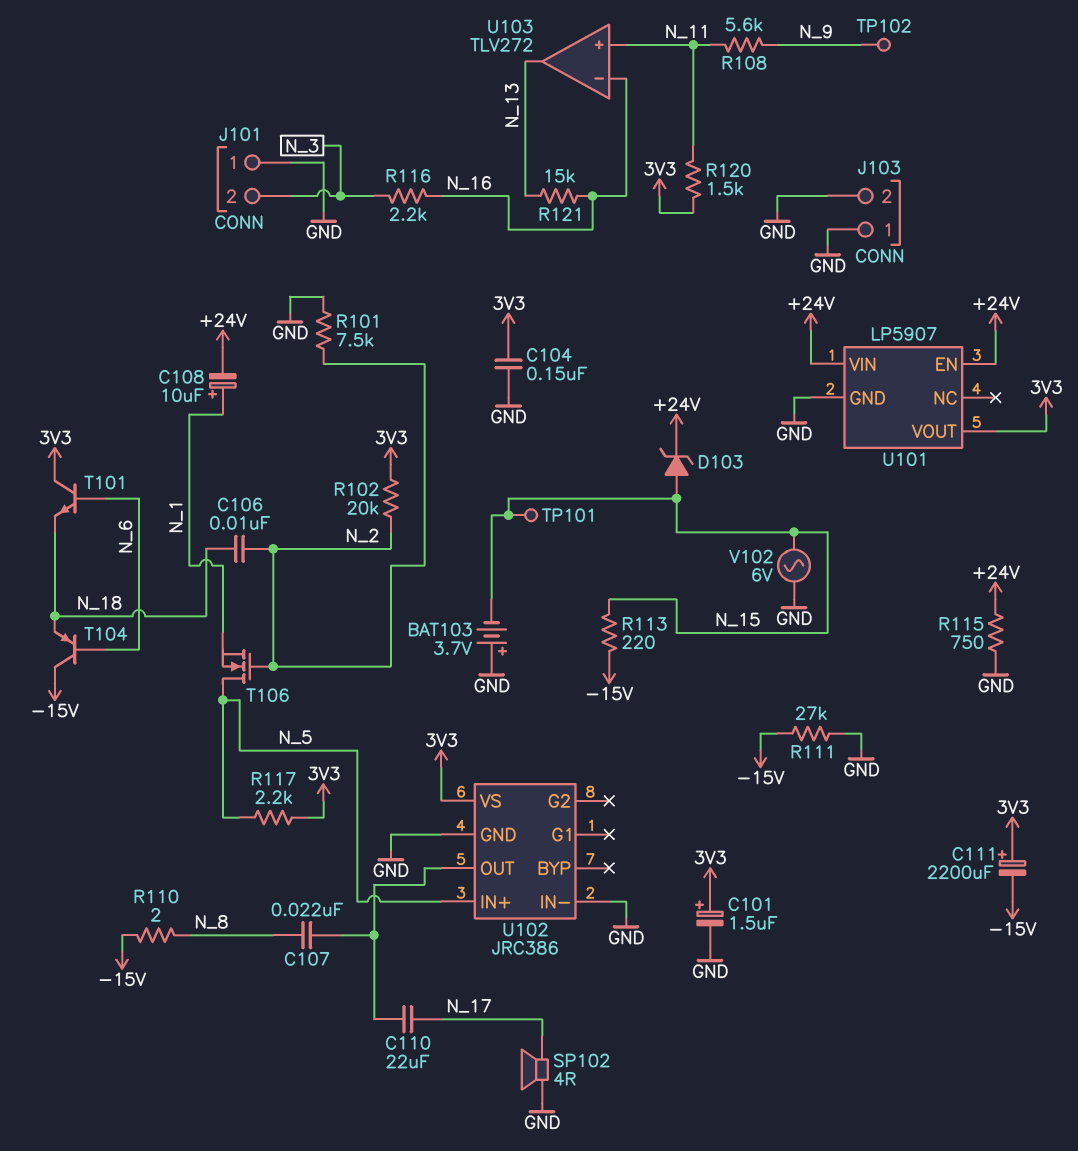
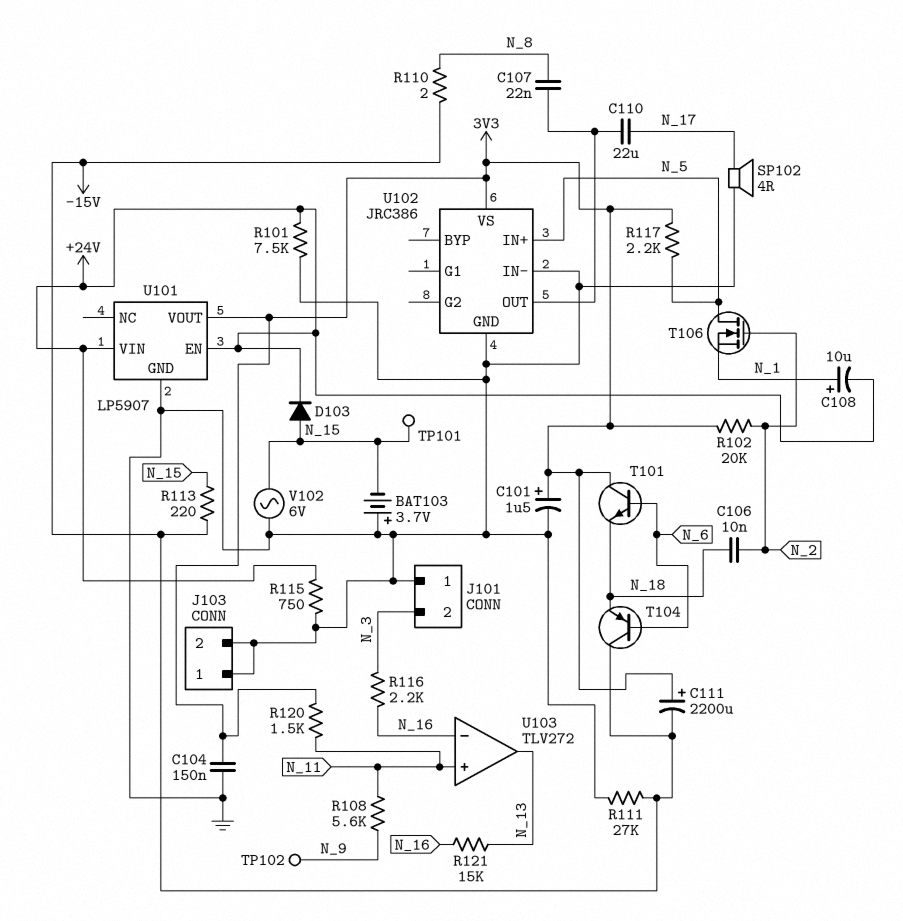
D103: zener (A N_15, K +24V) -> diode (A N_15, K +24V)
R101: 7.5k (GND, N_2) -> 7.5k (+24V, GND)

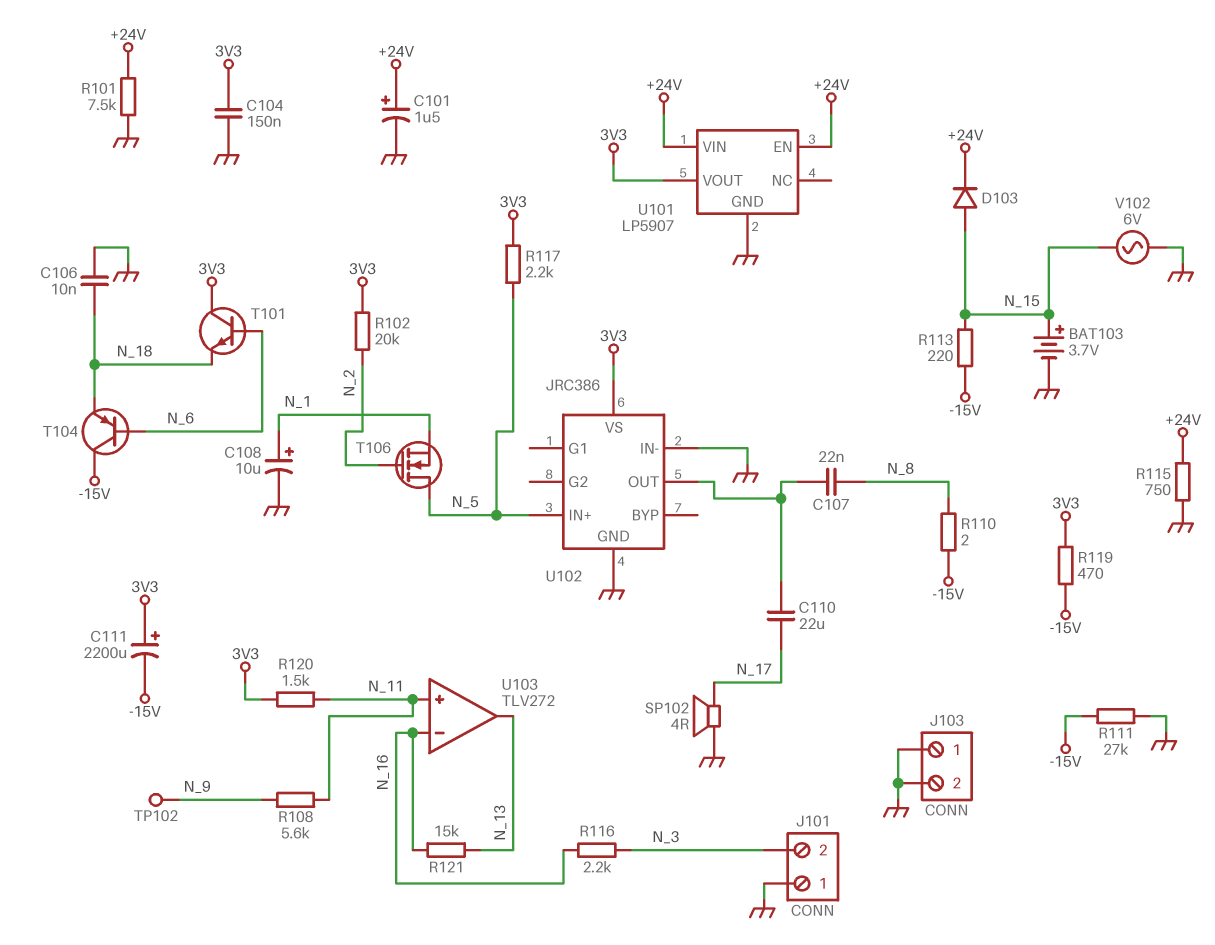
BAT103: 3.7V (plus GND, minus N_15) -> 3.7V (plus N_15, minus GND)
C101: 1.5uF (plus 3V3, minus GND) -> 1.5uF (plus +24V, minus GND)
C106: 10nF (N_2, N_18) -> 10nF (GND, N_18)
C108: 10uF (plus N_1, minus +24V) -> 10uF (plus N_1, minus GND)
R119: none -> 470 (-15V, 3V3)
TP101: test point (N_15) -> none

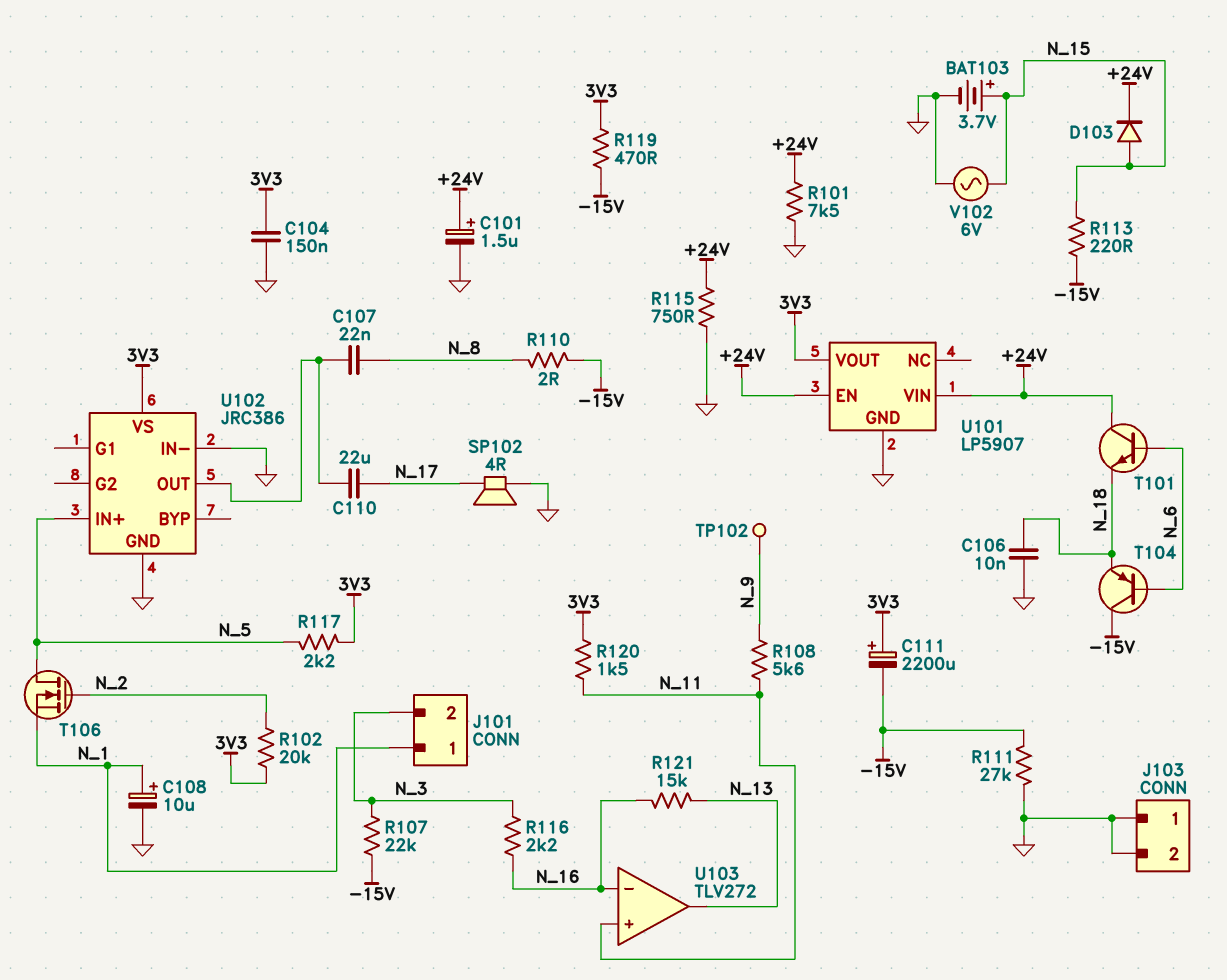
J101 pin 1: GND -> N_1
R107: none -> 22k (-15V, N_3)
T101: NPN (B N_6, C 3V3, E N_18) -> NPN (B N_6, C +24V, E N_18)

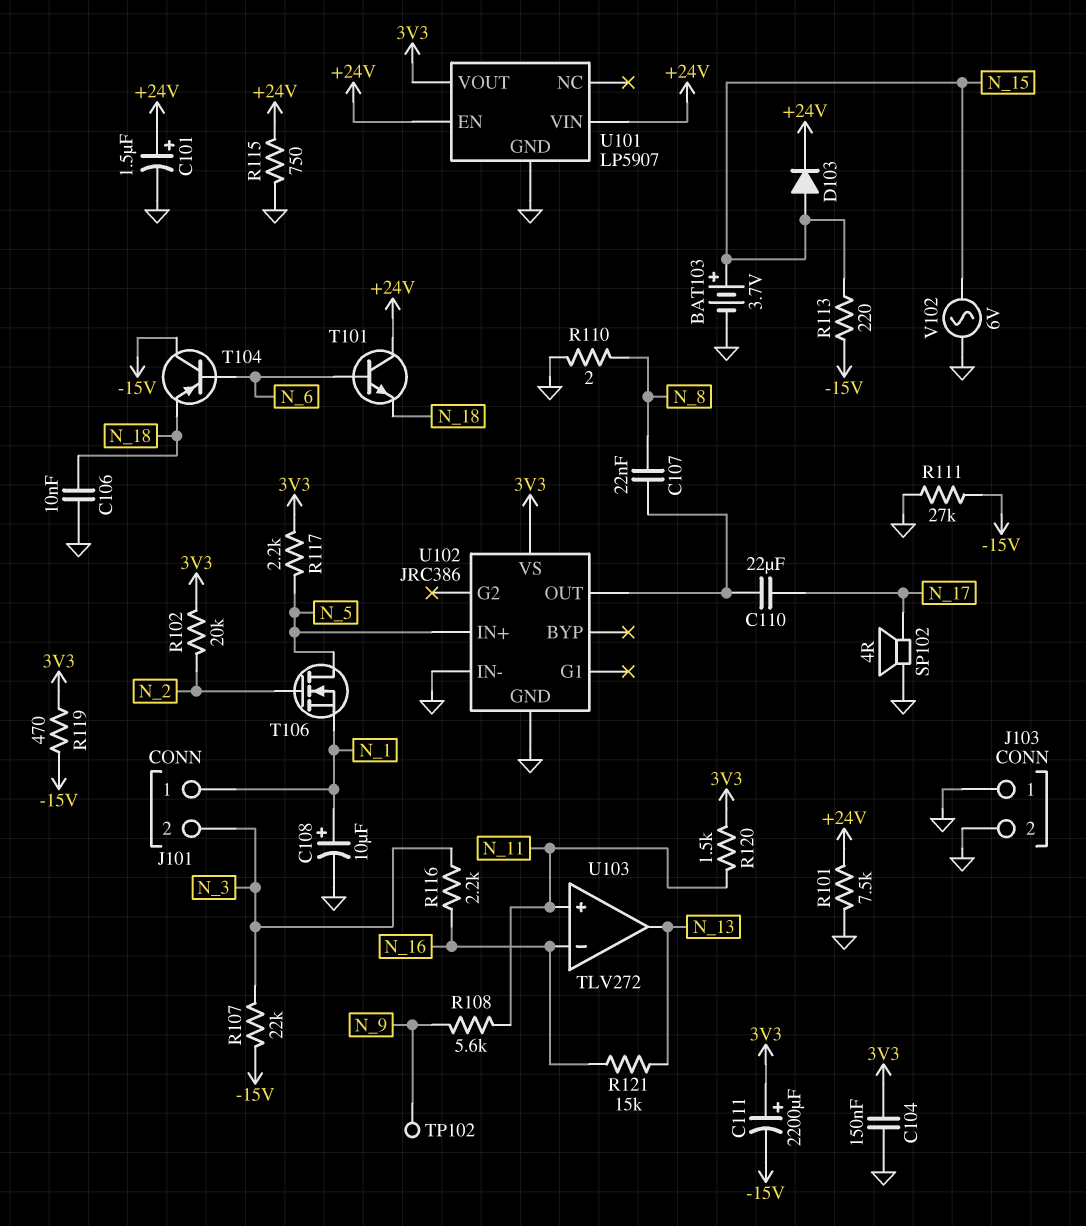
R110: 2 (-15V, N_8) -> 2 (GND, N_8)

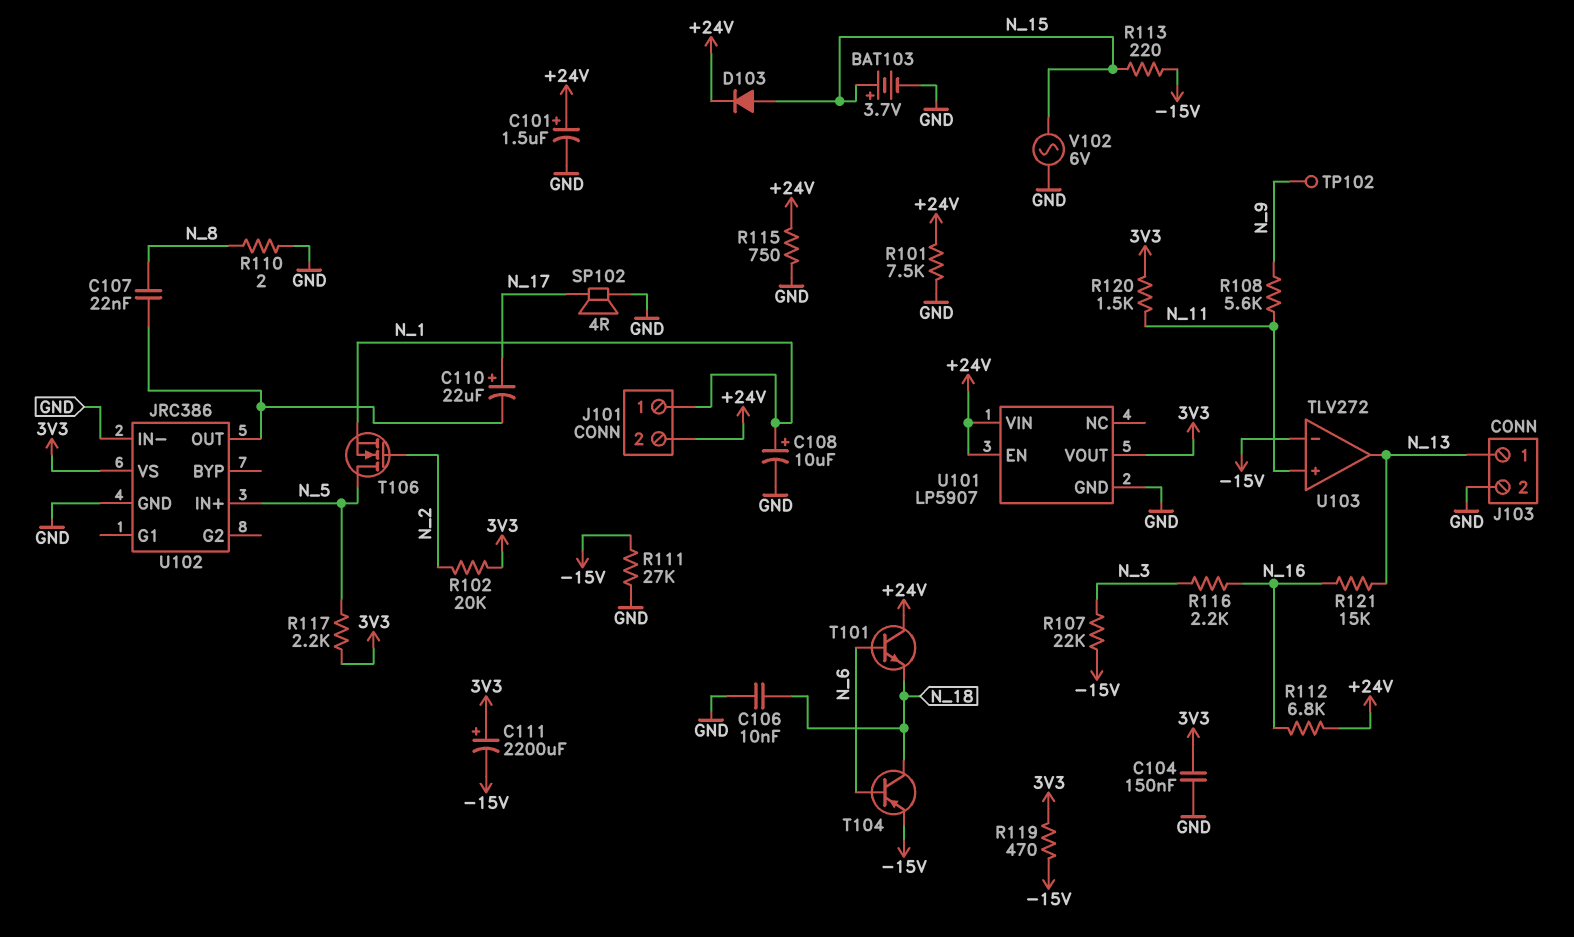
C110: 22uF (N_17, U102/OUT) -> 22uF (plus N_17, minus U102/OUT)
J101 pin 2: N_3 -> +24V
J103 pin 1: GND -> N_13
R112: none -> 6.8k (+24V, N_16)
T104: PNP (B N_6, C -15V, E N_18) -> PNP (B N_6, C N_18, E -15V)
U103 pin in-: N_16 -> -15V

